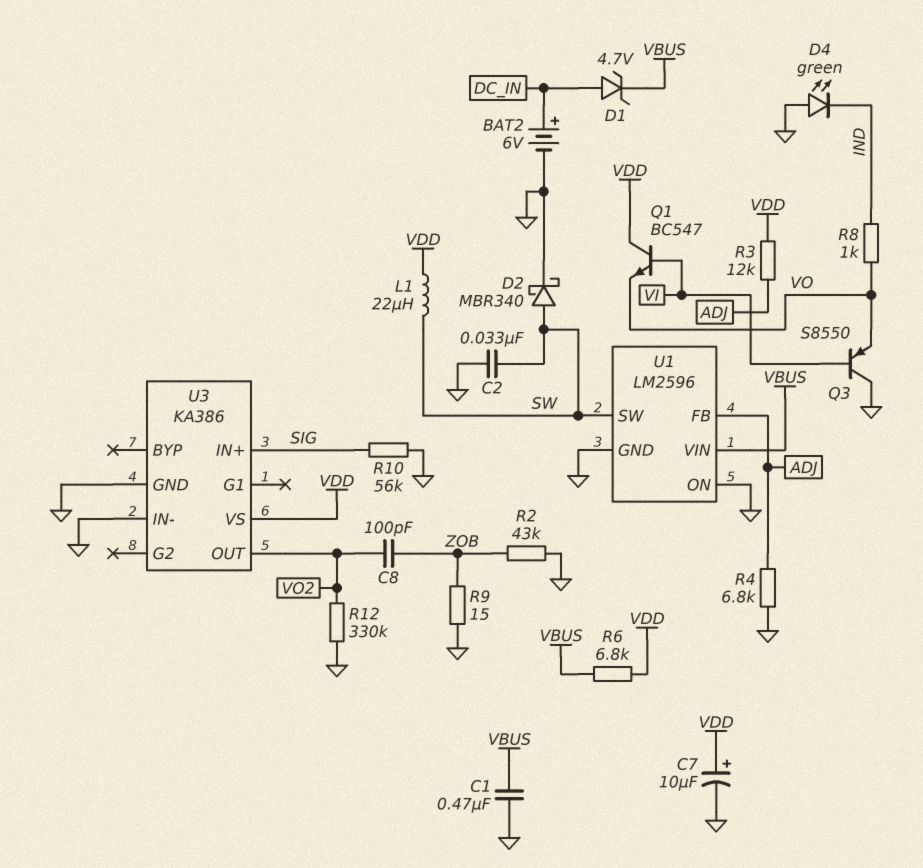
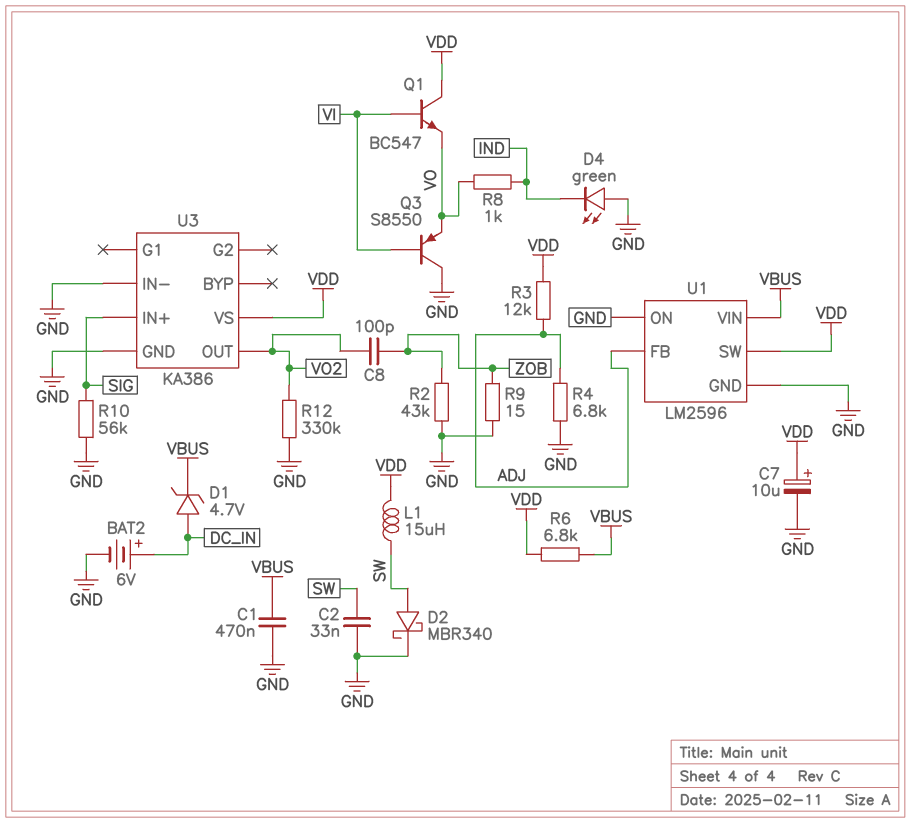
L1: 22uH (SW, VDD) -> 15uH (SW, VDD)
U1 pin SW: SW -> VDD

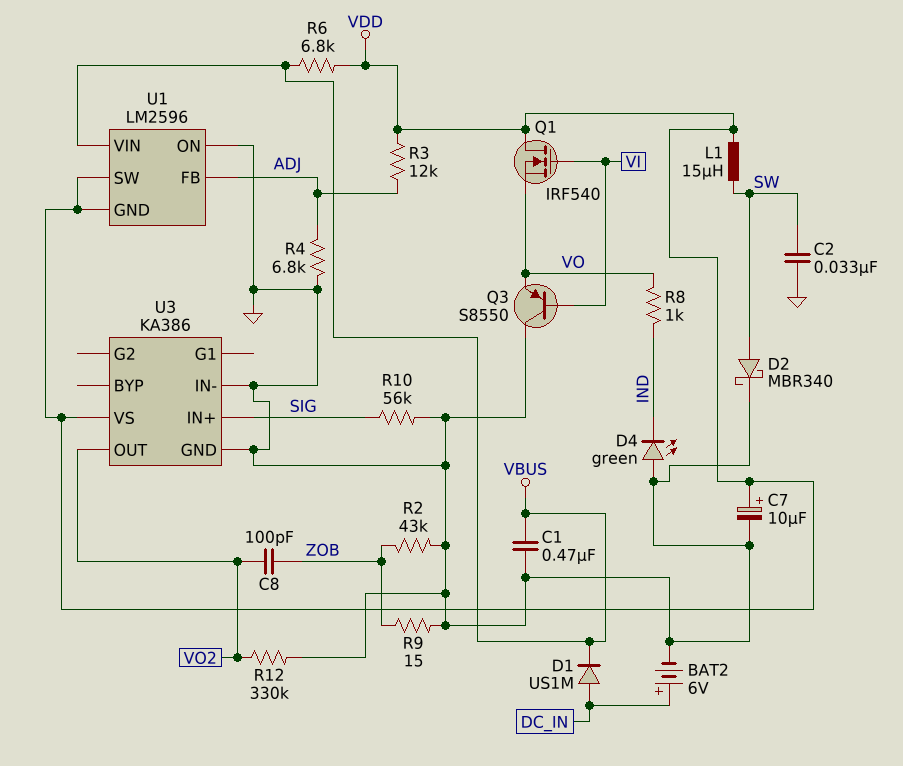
D1: zener 4.7V (A DC_IN, K VBUS) -> diode US1M (A DC_IN, K VBUS)
Q1: NPN BC547 (B VI, C VDD, E VO) -> NMOS IRF540 (G VI, D VDD, S VO)
U1 pin GND: GND -> VDD

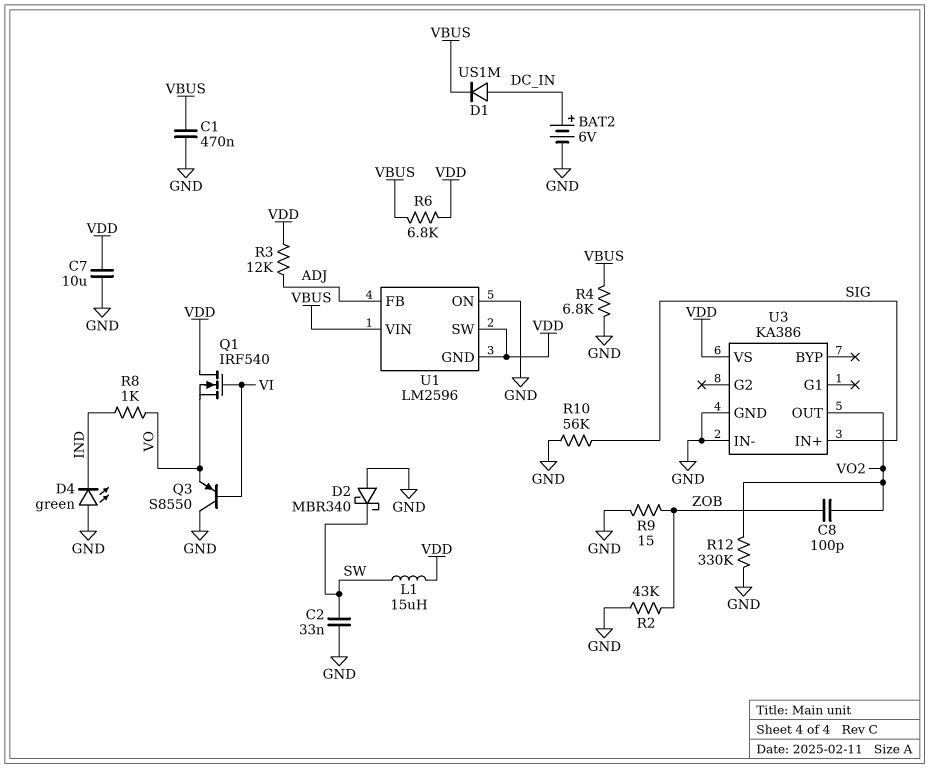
C7: 10uF (plus VDD, minus GND) -> 10uF (GND, VDD)
D2: schottky MBR340 (A SW, K GND) -> schottky MBR340 (A GND, K SW)
R4: 6.8k (ADJ, GND) -> 6.8k (GND, VBUS)

